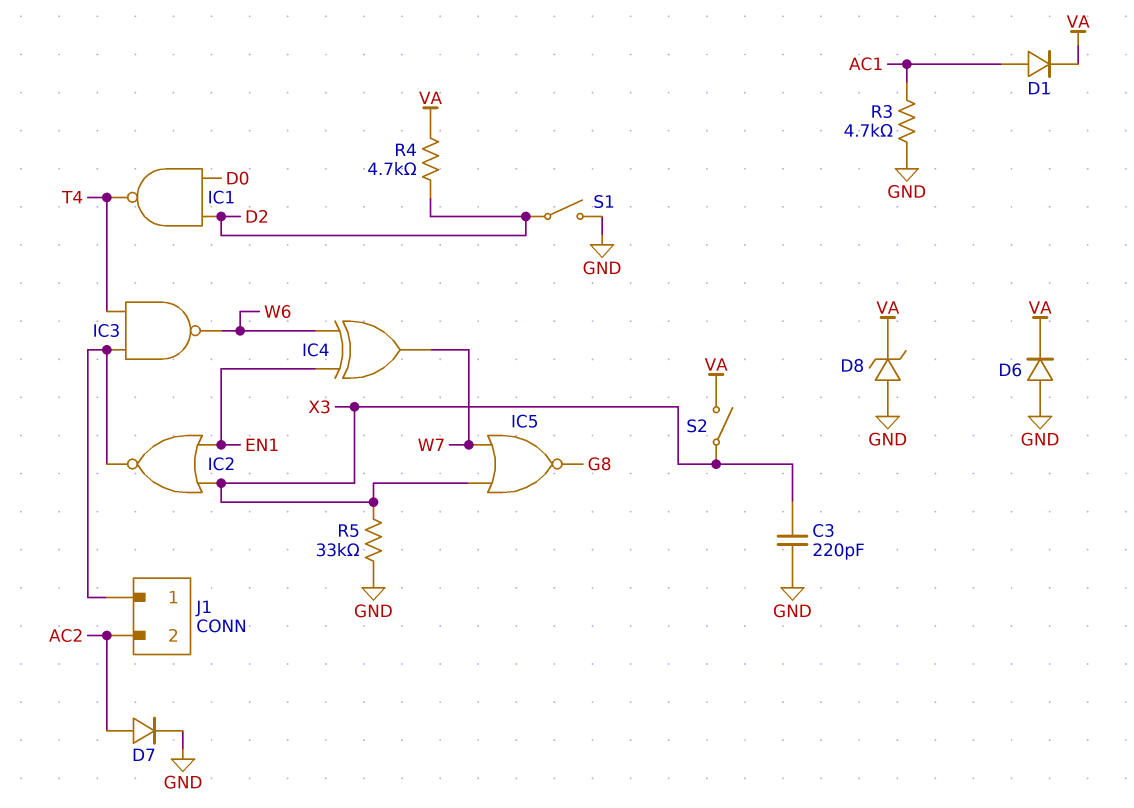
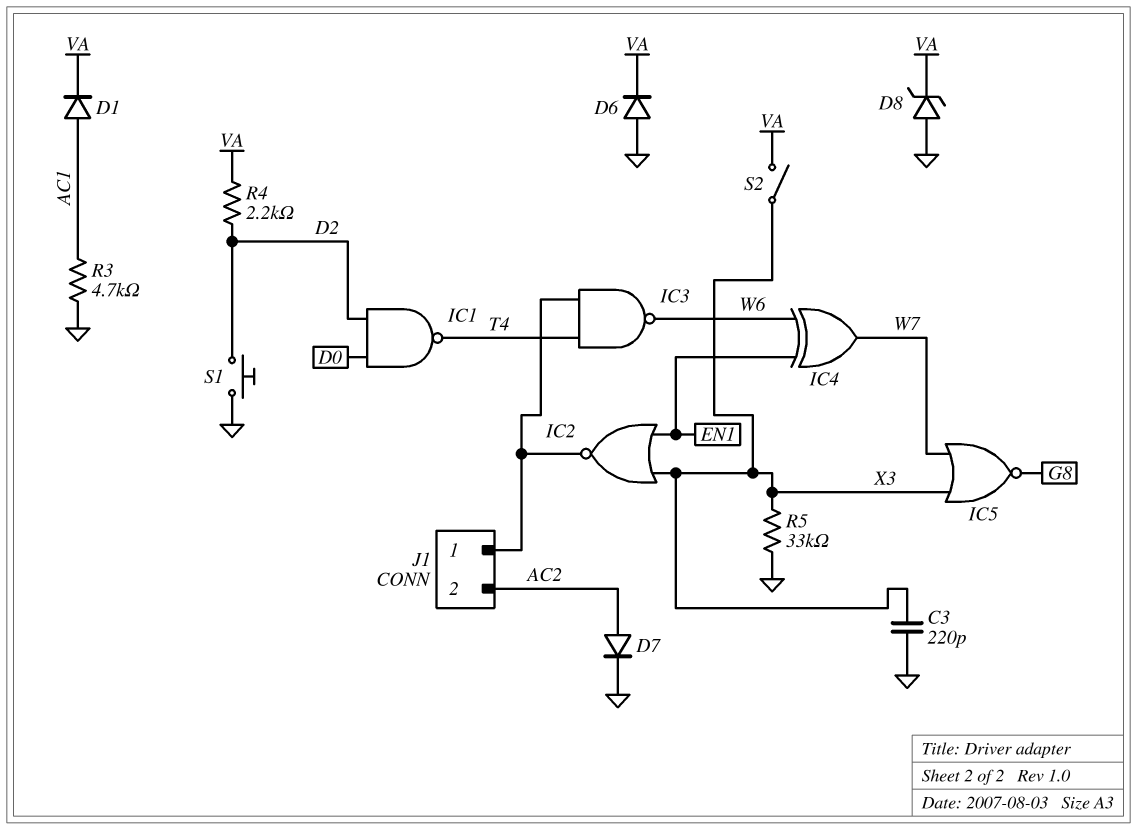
R4: 4.7k (D2, VA) -> 2.2k (D2, VA)
S1: switch (D2, GND) -> button (D2, GND)

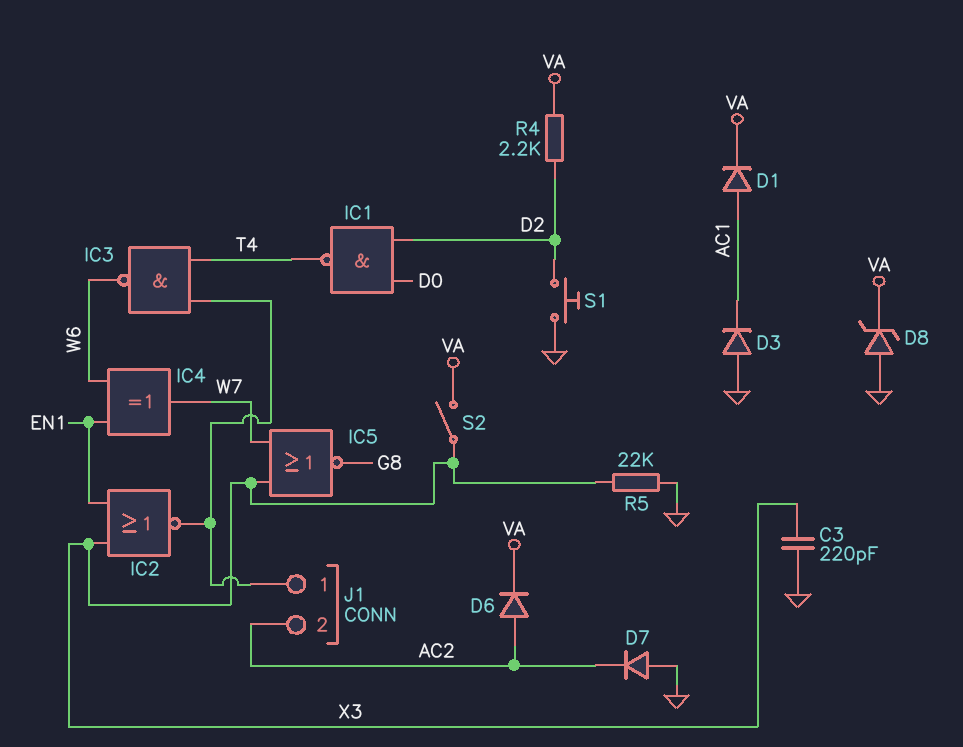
D3: none -> diode (A GND, K AC1)
D6: diode (A GND, K VA) -> diode (A AC2, K VA)
D7: diode (A AC2, K GND) -> diode (A GND, K AC2)
R3: 4.7k (AC1, GND) -> none
R5: 33k (GND, X3) -> 22k (GND, X3)

